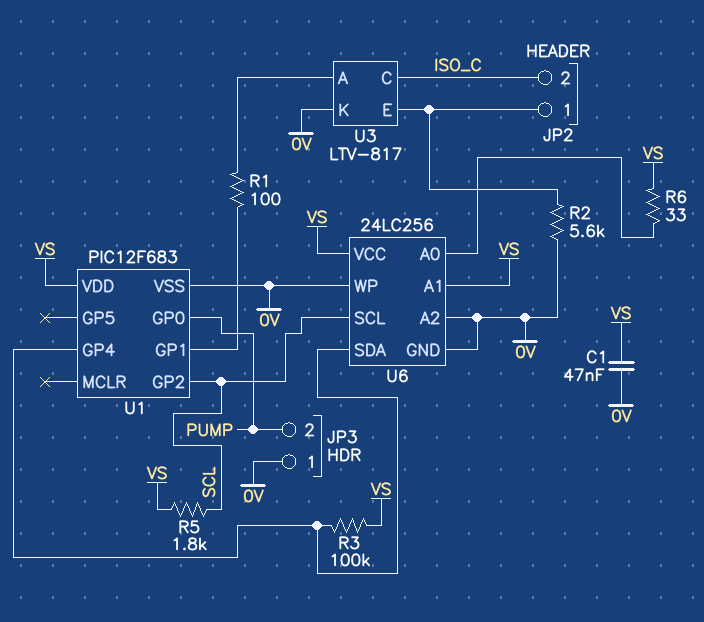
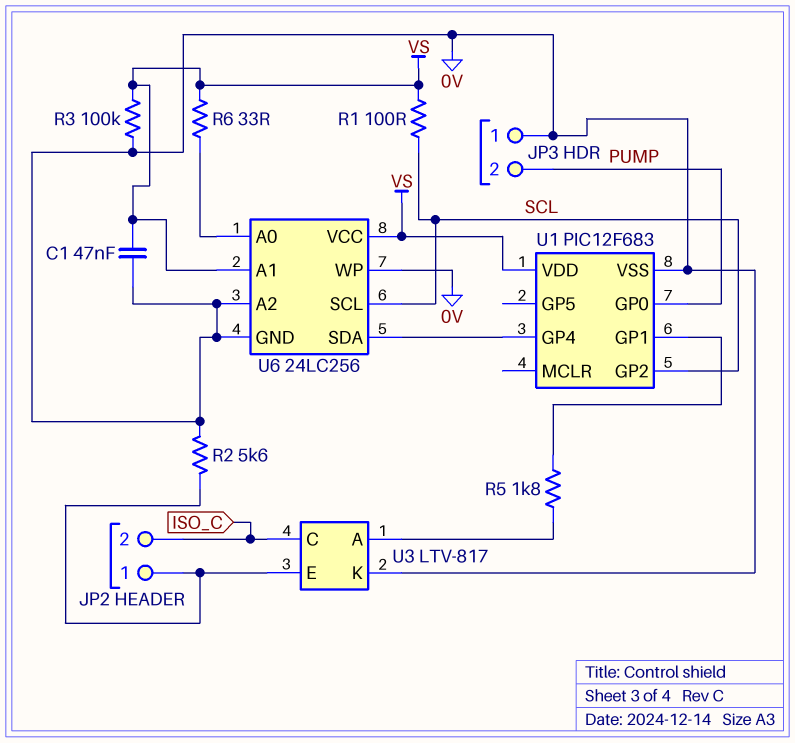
R1: 100 (U1/GP1, U3/A) -> 100 (SCL, VS)
R3: 100k (U1/GP4, VS) -> 100k (0V, VS)
R5: 1.8k (SCL, VS) -> 1.8k (U1/GP1, U3/A)

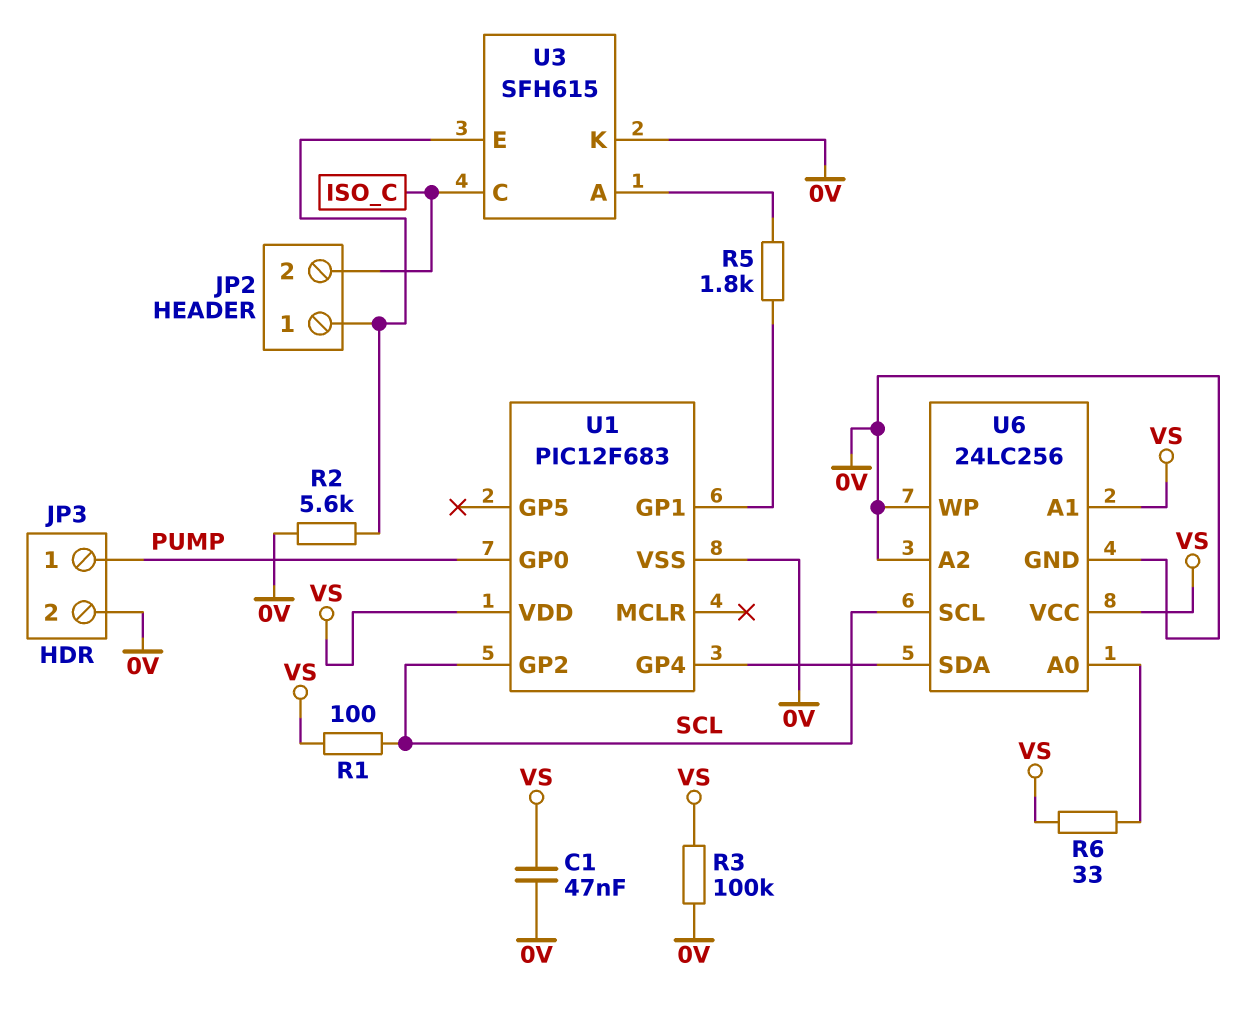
JP3 pin 1: 0V -> PUMP
JP3 pin 2: PUMP -> 0V
U3: LTV-817 -> SFH615

